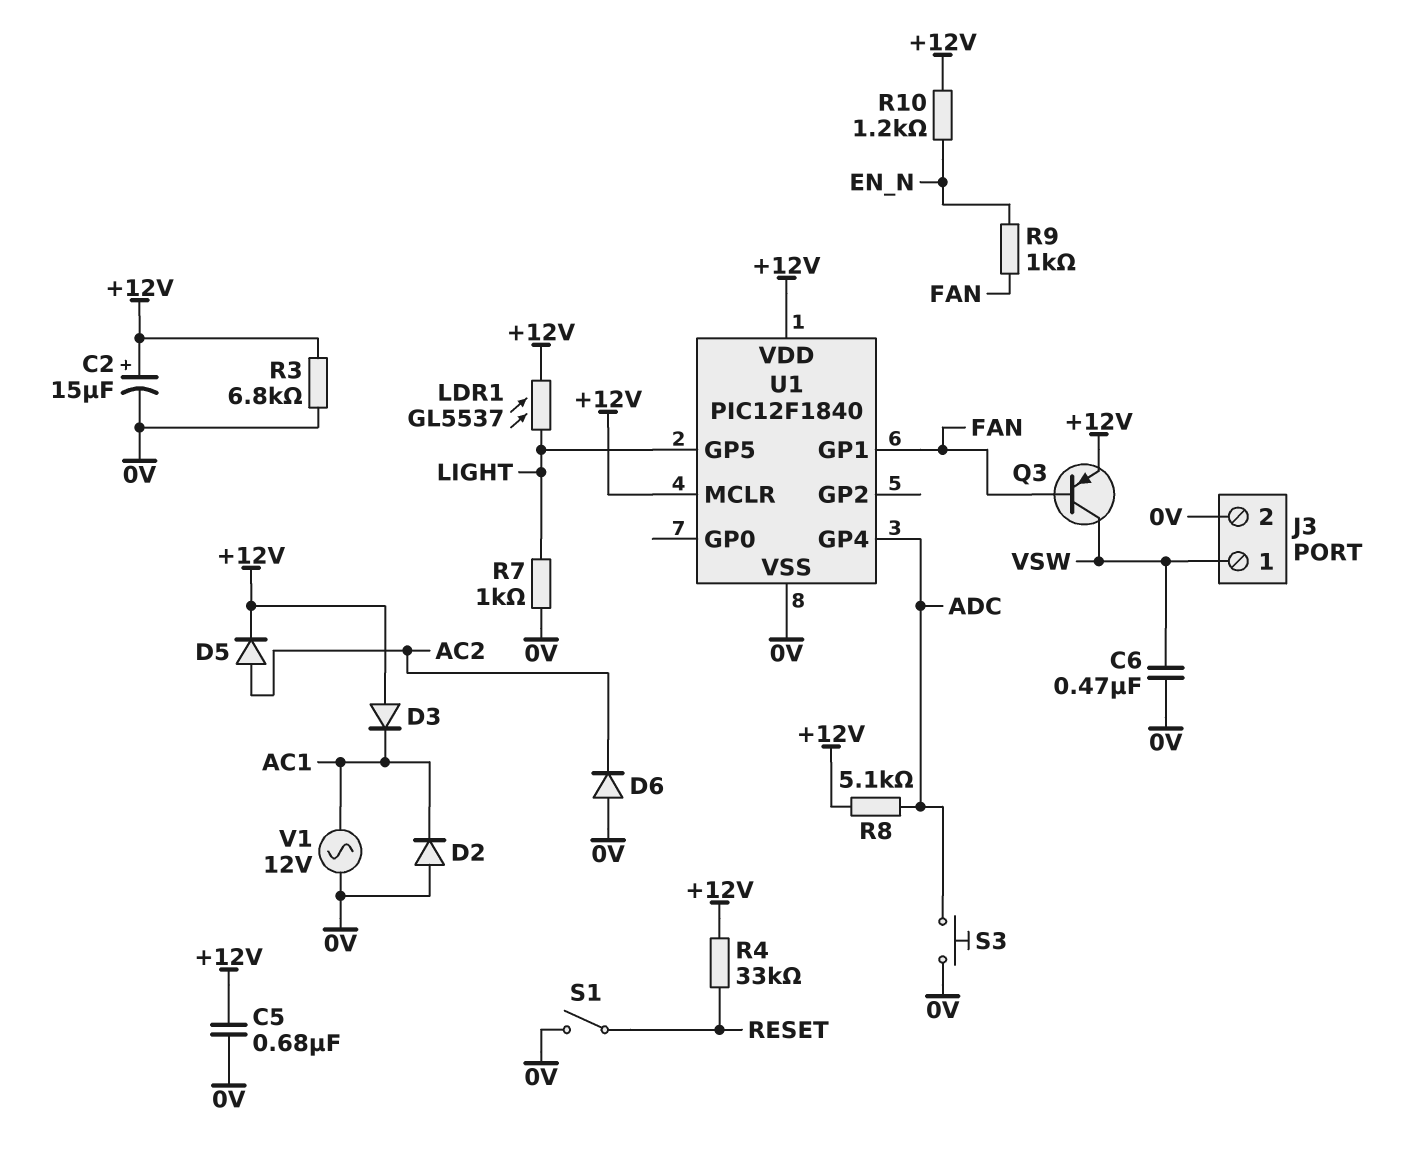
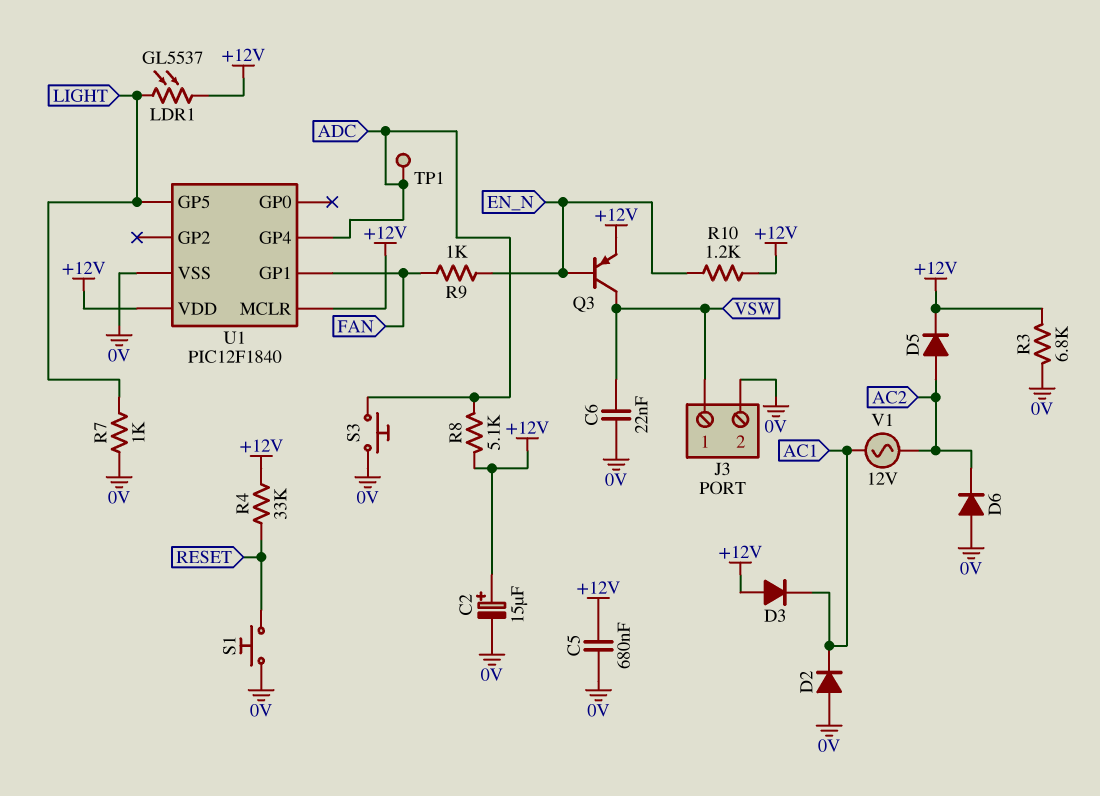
C6: 470nF (0V, VSW) -> 22nF (0V, VSW)
Q3: PNP (B FAN, C VSW, E +12V) -> PNP (B EN_N, C VSW, E +12V)
S1: switch (0V, RESET) -> button (0V, RESET)
TP1: none -> test point (ADC)
V1: AC 12V (0V, AC1) -> AC 12V (AC1, AC2)

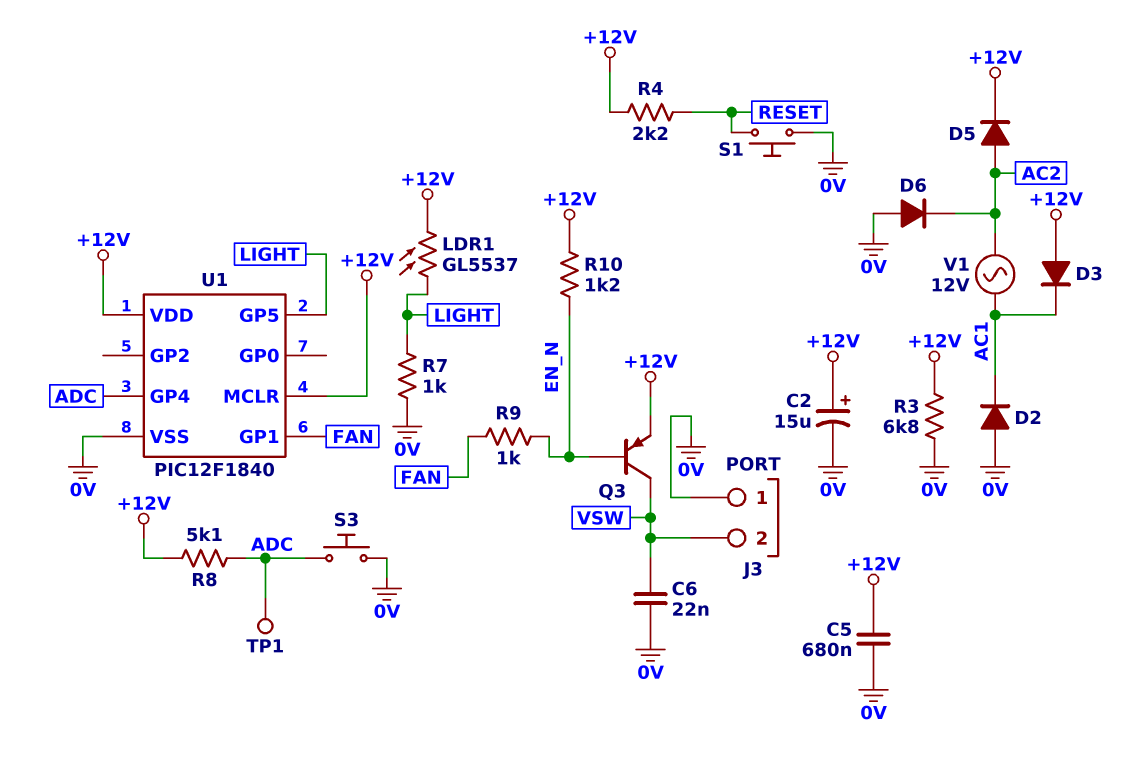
J3 pin 1: VSW -> 0V
J3 pin 2: 0V -> VSW
R4: 33k (+12V, RESET) -> 2.2k (+12V, RESET)

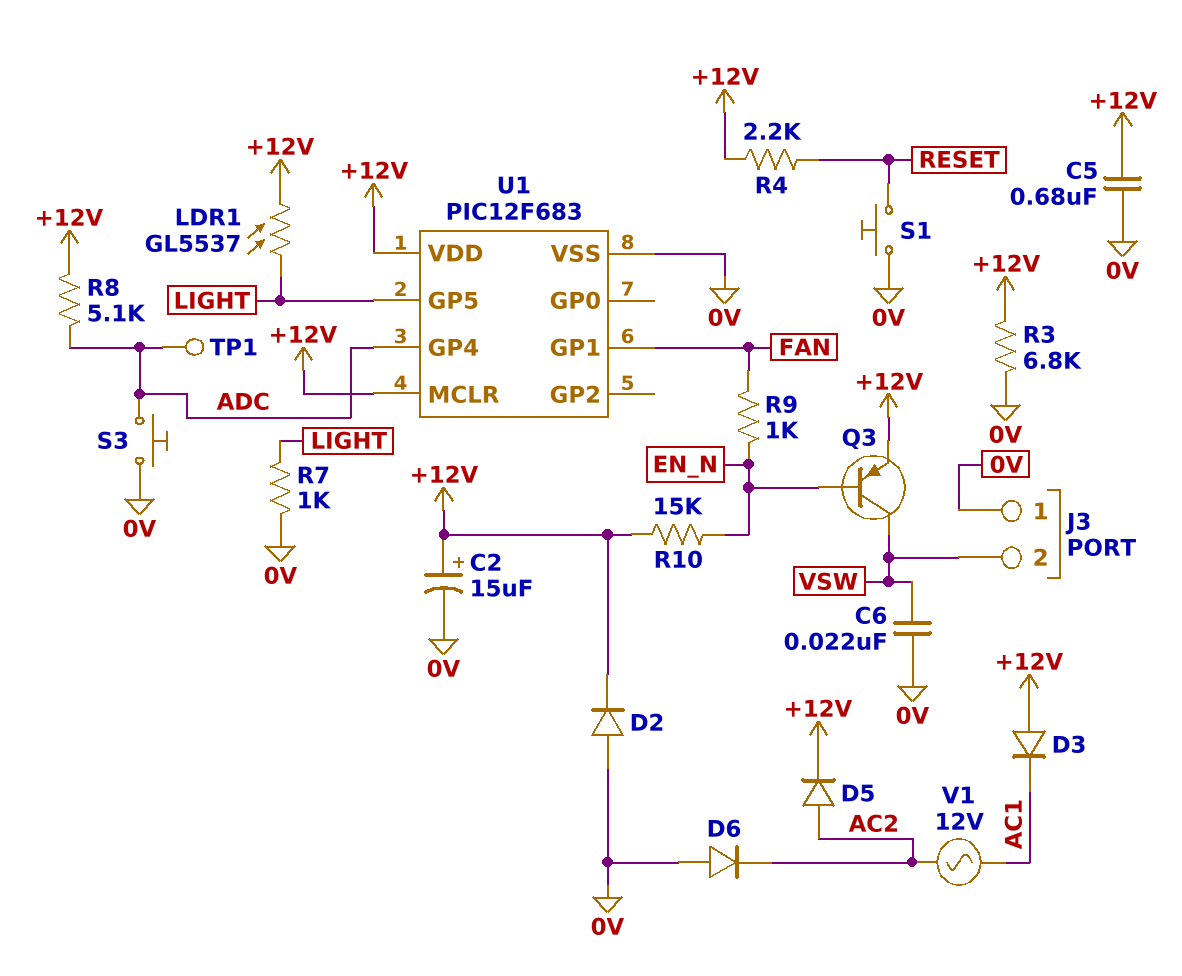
D2: diode (A 0V, K AC1) -> diode (A 0V, K +12V)
R10: 1.2k (+12V, EN_N) -> 15k (+12V, EN_N)
U1: PIC12F1840 -> PIC12F683

